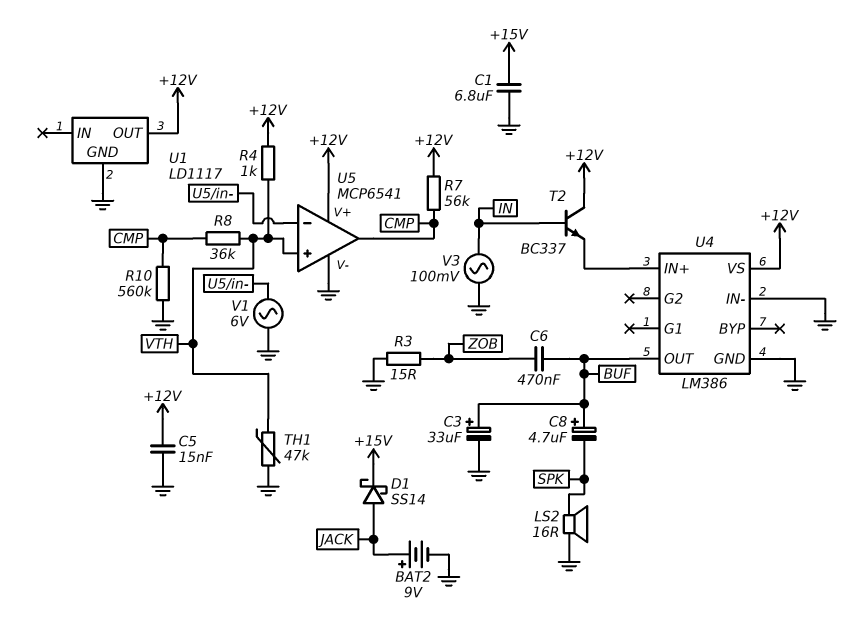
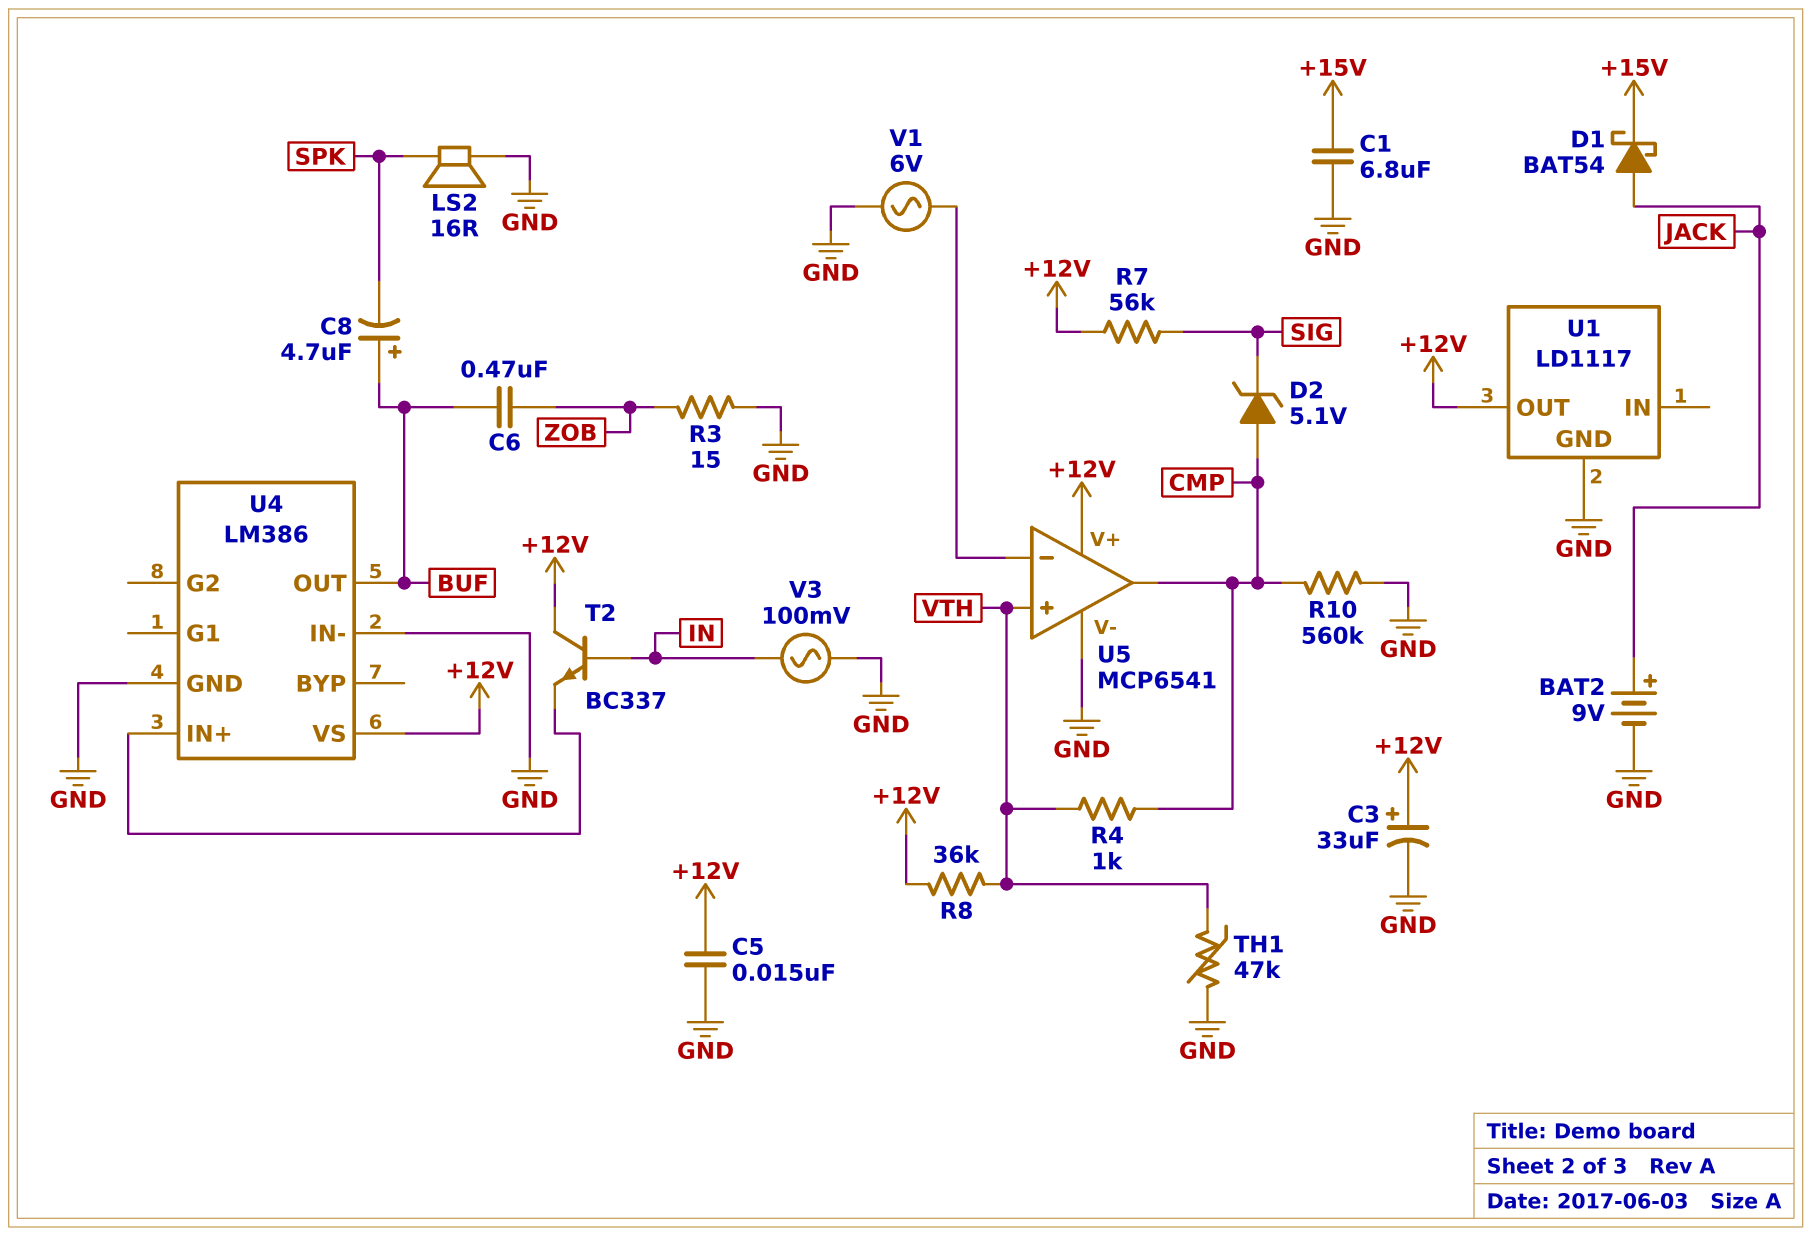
C3: 33uF (plus BUF, minus GND) -> 33uF (plus +12V, minus GND)
D1: schottky SS14 (A JACK, K +15V) -> schottky BAT54 (A JACK, K +15V)
D2: none -> zener 5.1V (A CMP, K SIG)
R4: 1k (+12V, VTH) -> 1k (CMP, VTH)
R7: 56k (+12V, CMP) -> 56k (+12V, SIG)
R8: 36k (CMP, VTH) -> 36k (+12V, VTH)

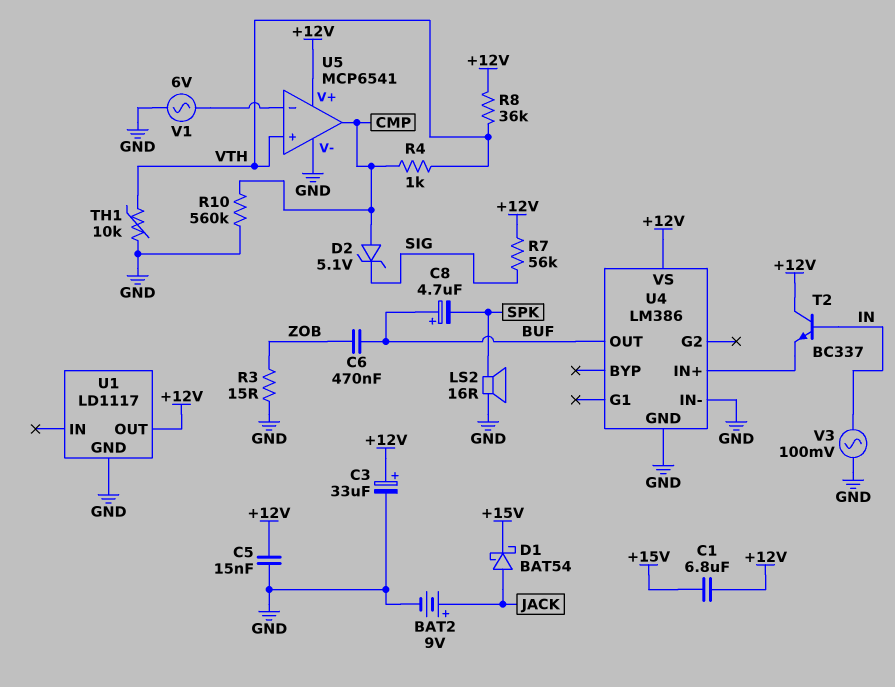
C1: 6.8uF (+15V, GND) -> 6.8uF (+12V, +15V)
TH1: 47k (GND, VTH) -> 10k (GND, VTH)

